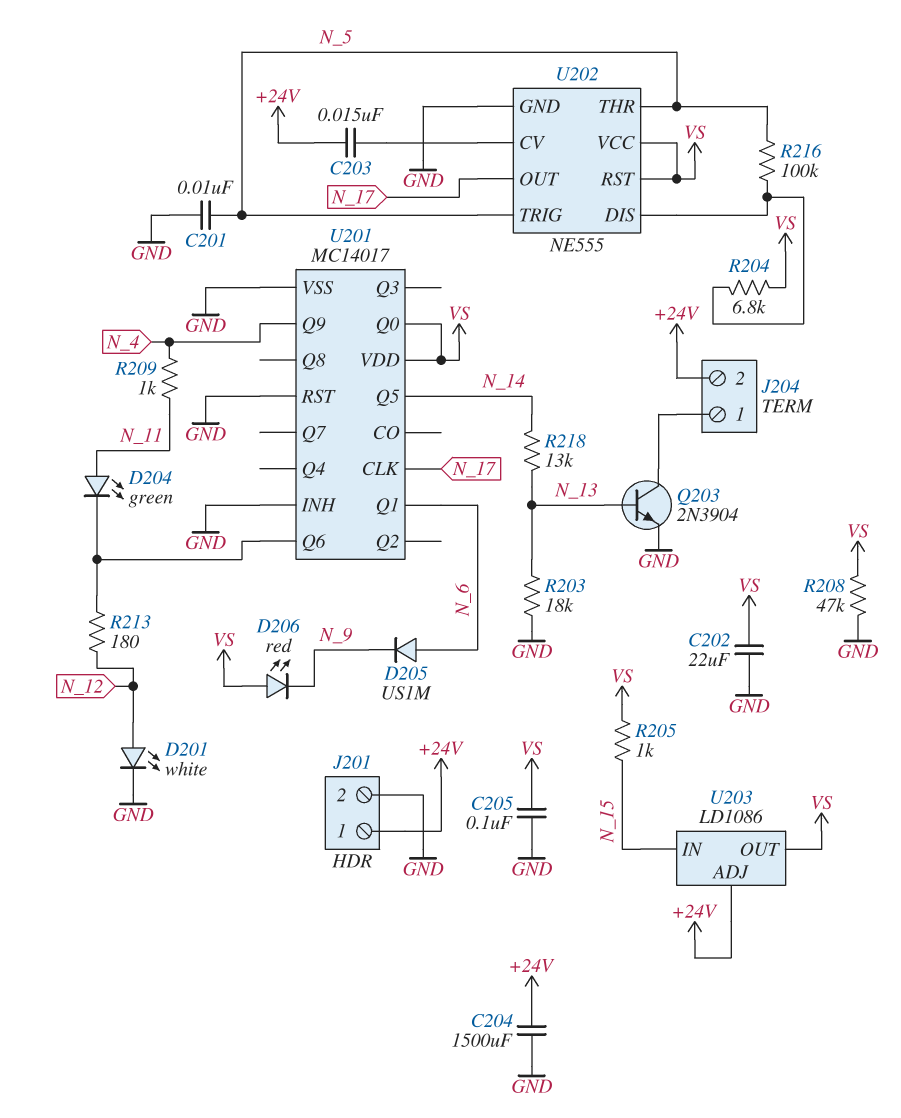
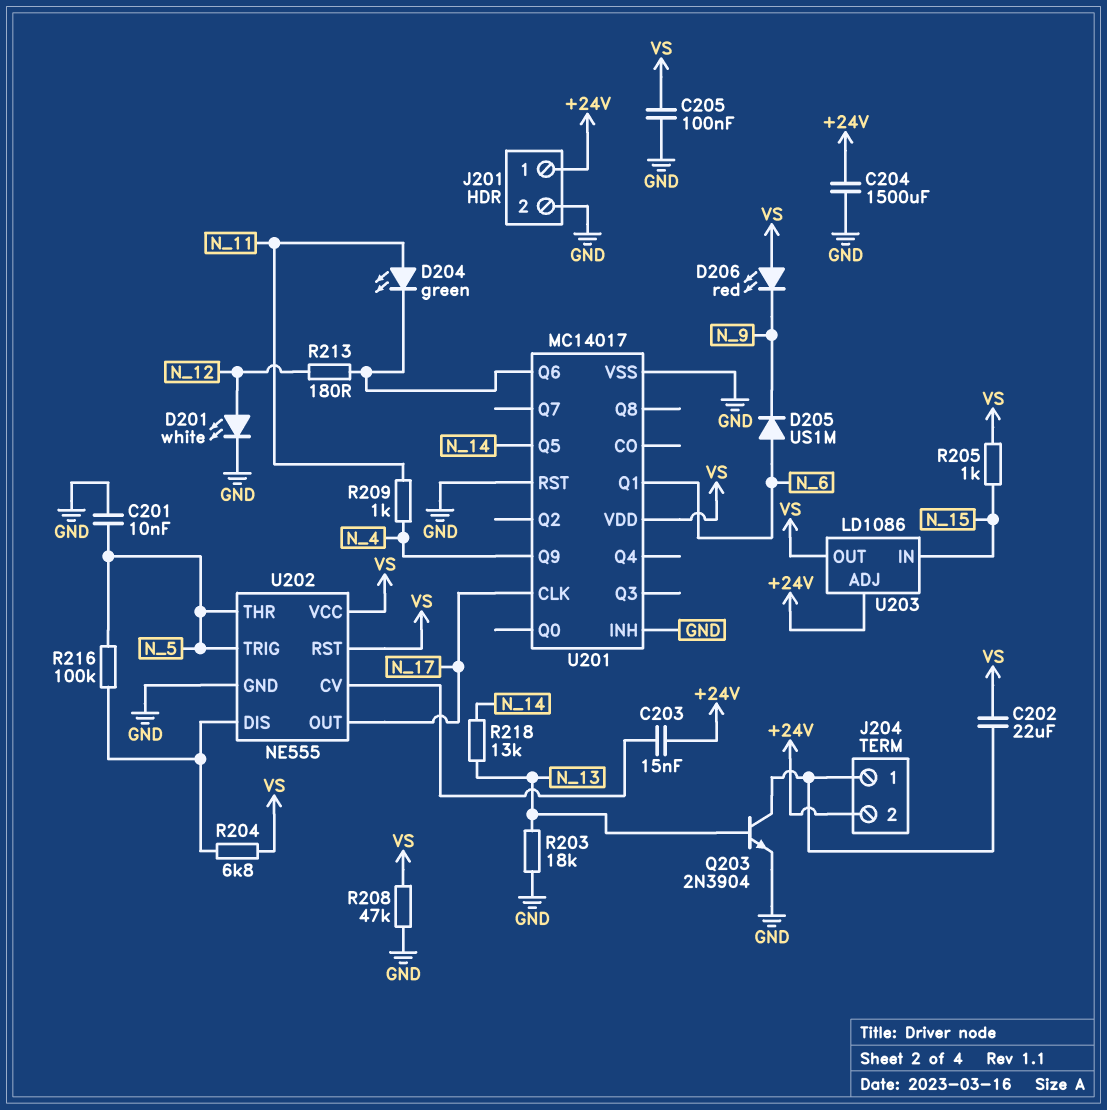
C202: 22uF (GND, VS) -> 22uF (J204/1, VS)
U201 pin Q0: VS -> none

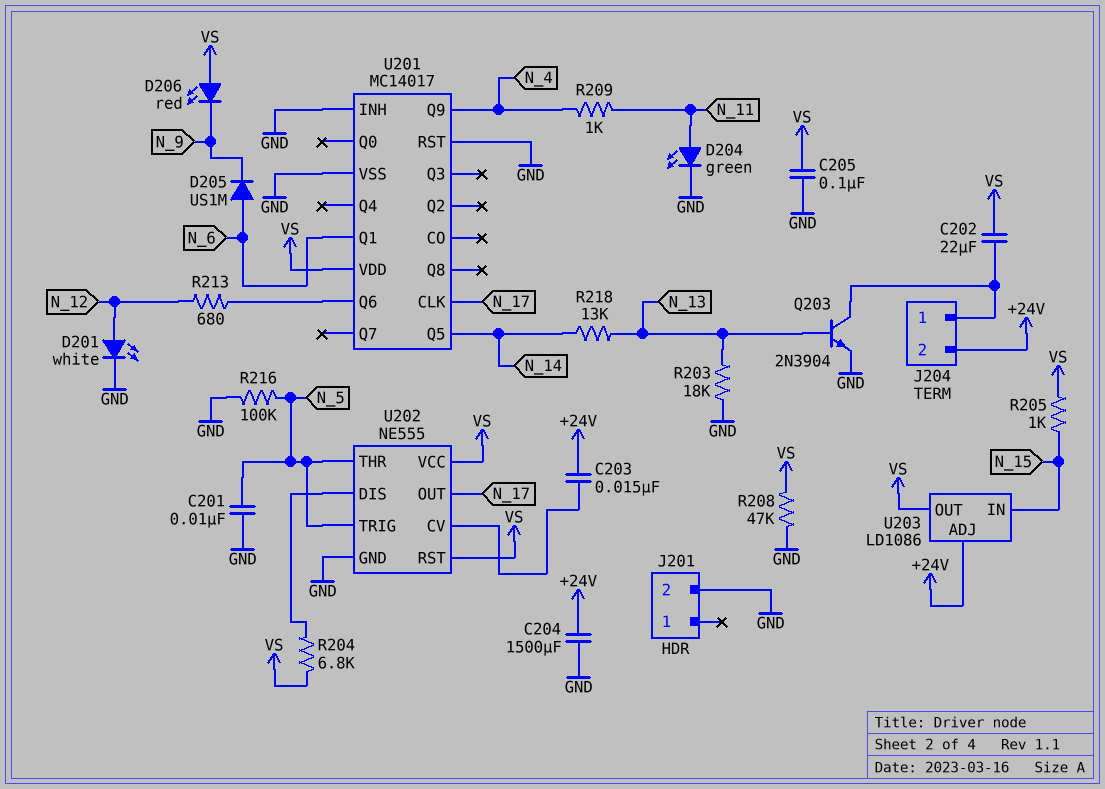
D204: LED green (A N_11, K U201/Q6) -> LED green (A N_11, K GND)
J201 pin 1: +24V -> none
R213: 180 (N_12, U201/Q6) -> 680 (N_12, U201/Q6)
R216: 100k (N_5, U202/DIS) -> 100k (GND, N_5)

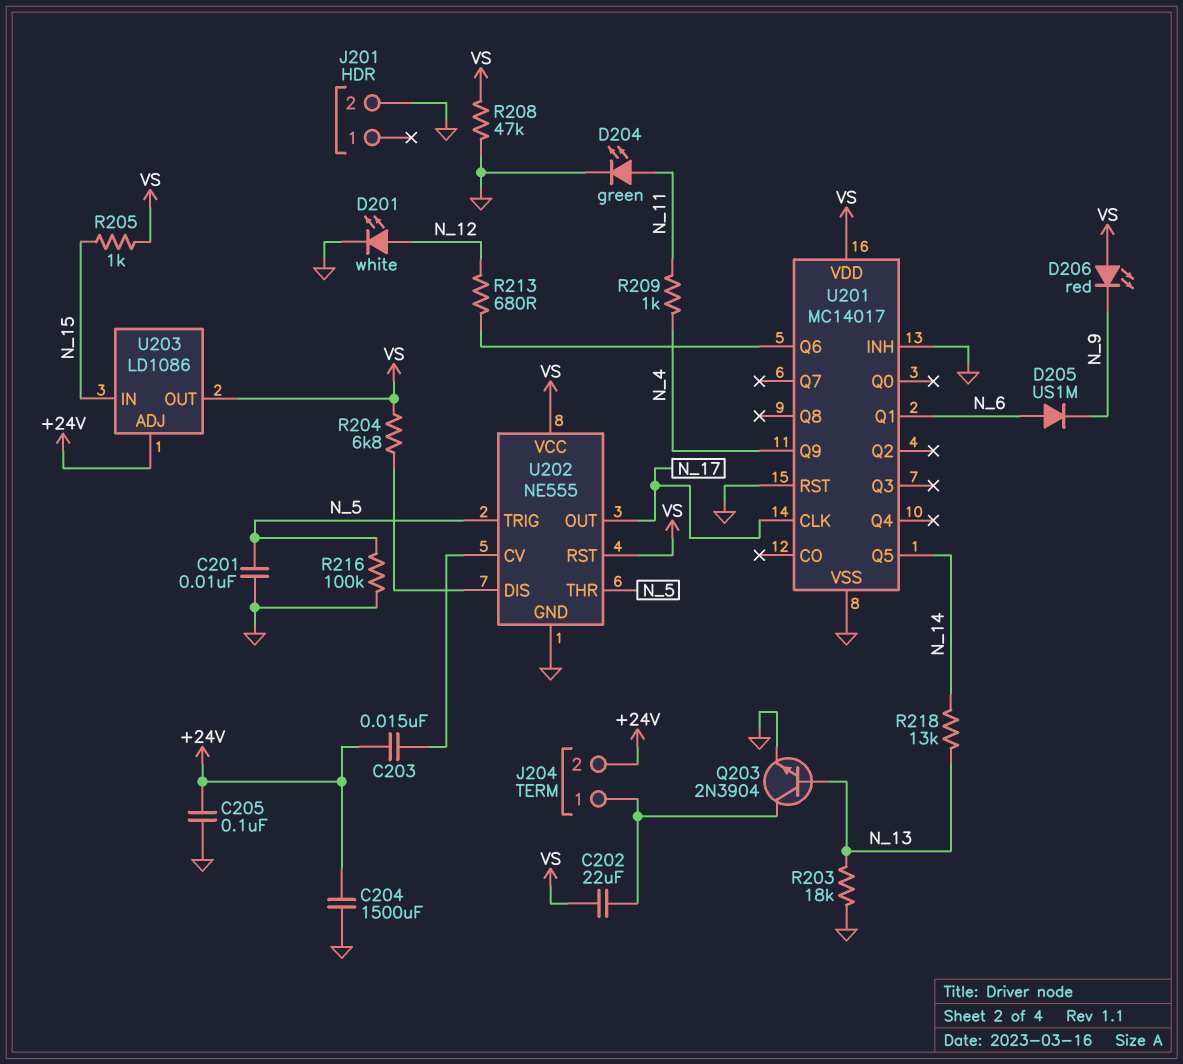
C205: 100nF (GND, VS) -> 100nF (+24V, GND)

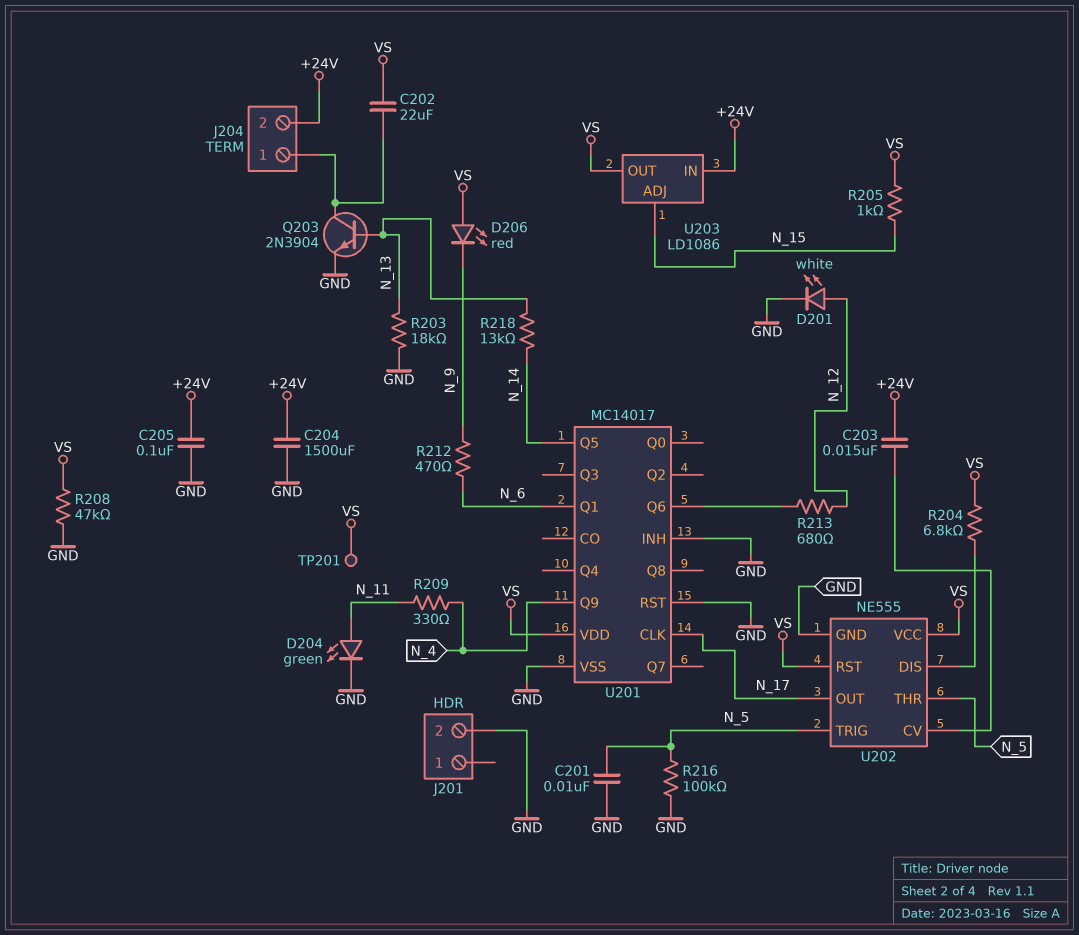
D205: diode US1M (A N_6, K N_9) -> none
R209: 1k (N_4, N_11) -> 330 (N_4, N_11)
R212: none -> 470 (N_6, N_9)
TP201: none -> test point (VS)
U203 pin ADJ: +24V -> N_15
U203 pin IN: N_15 -> +24V

